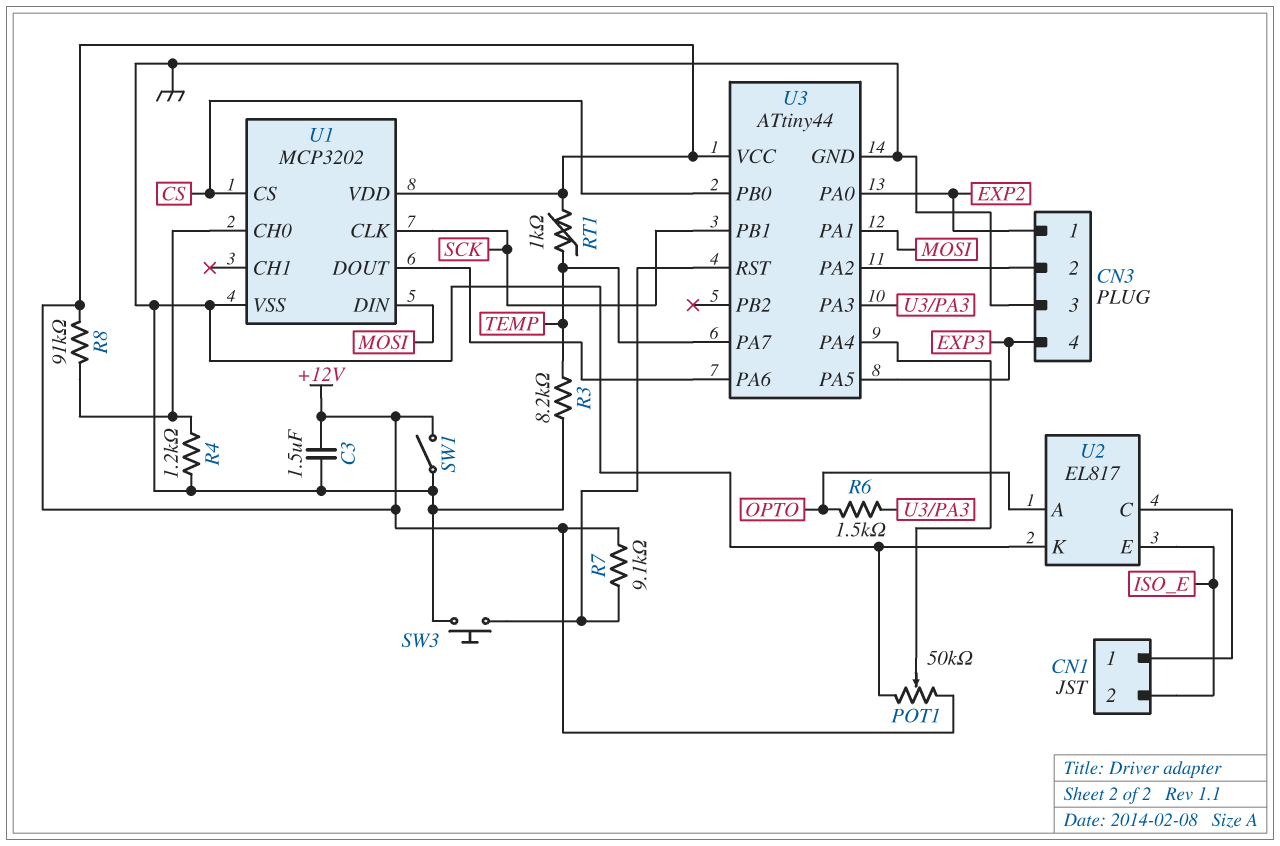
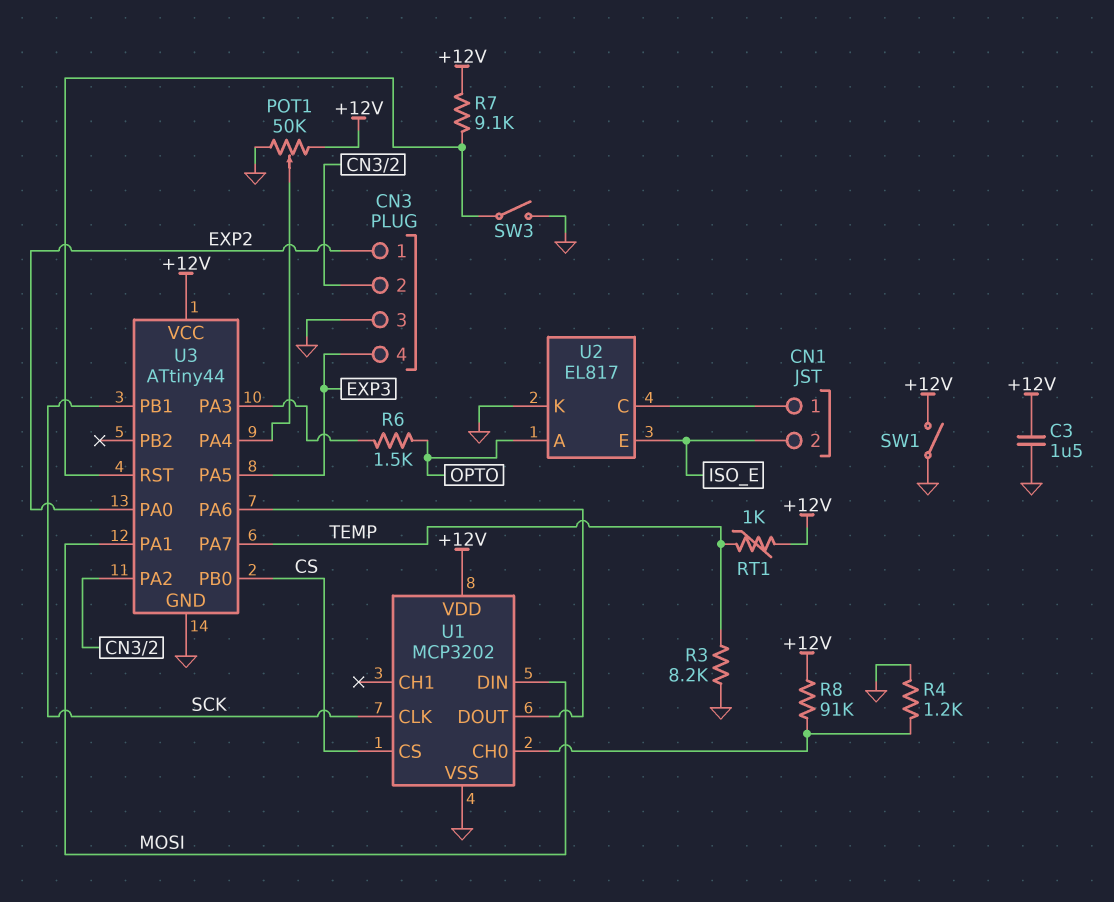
SW3: button (GND, U3/RST) -> switch (GND, U3/RST)

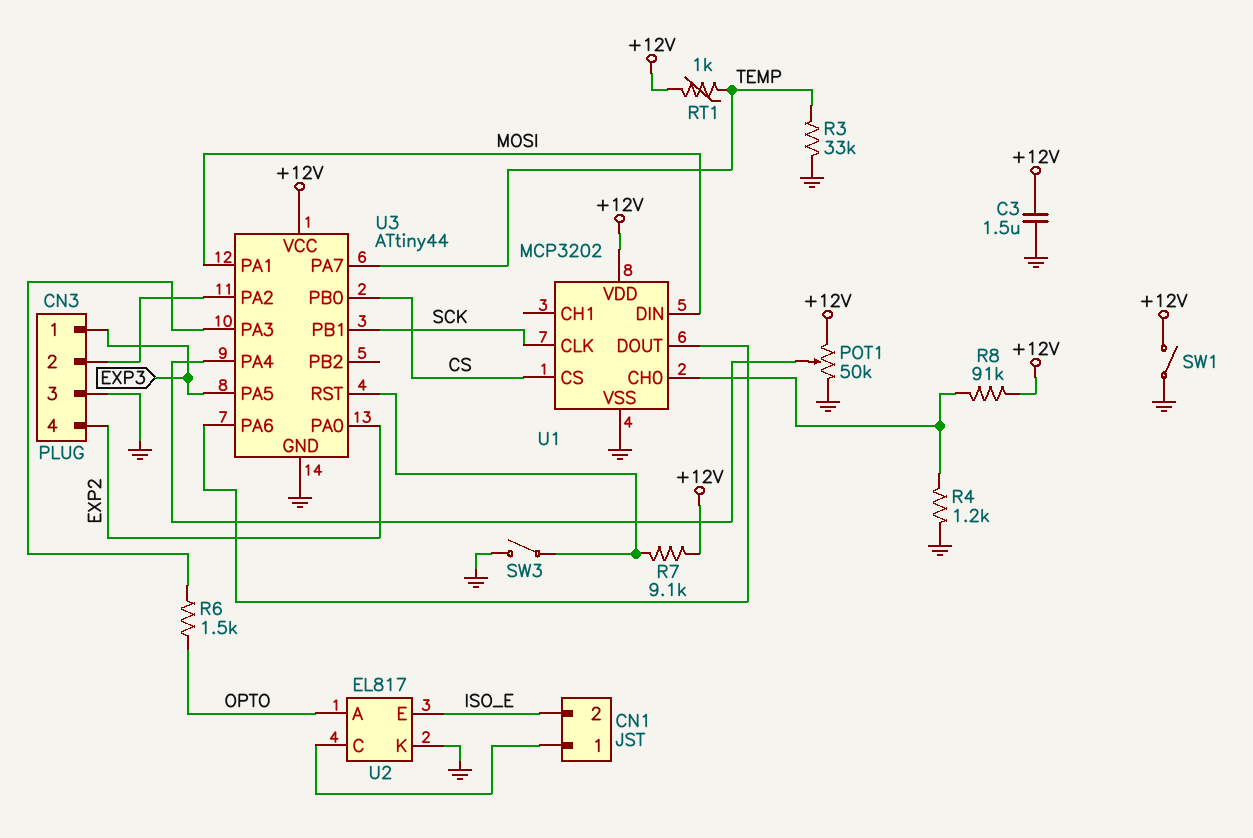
CN3 pin 1: EXP2 -> EXP3
CN3 pin 4: EXP3 -> EXP2
R3: 8.2k (GND, TEMP) -> 33k (GND, TEMP)

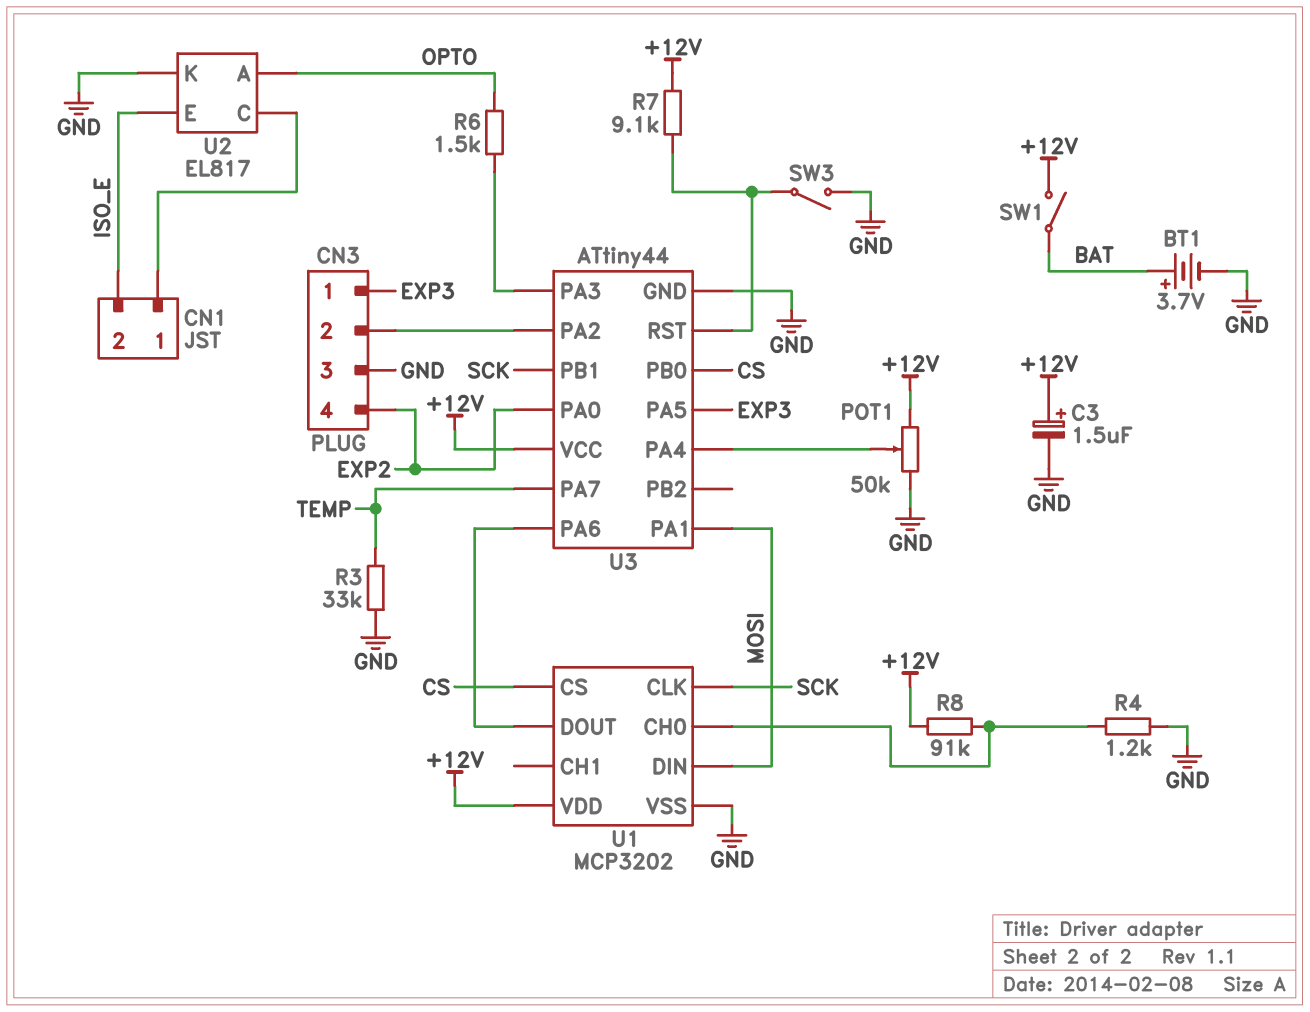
BT1: none -> 3.7V (plus BAT, minus GND)
C3: 1.5uF (+12V, GND) -> 1.5uF (plus +12V, minus GND)
RT1: 1k (+12V, TEMP) -> none
SW1: switch (+12V, GND) -> switch (+12V, BAT)

